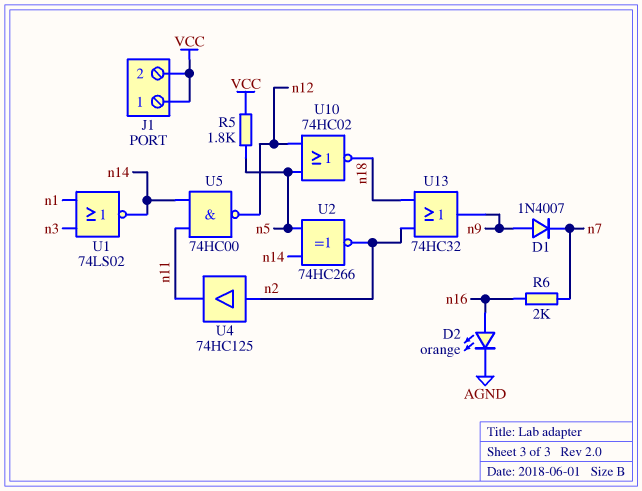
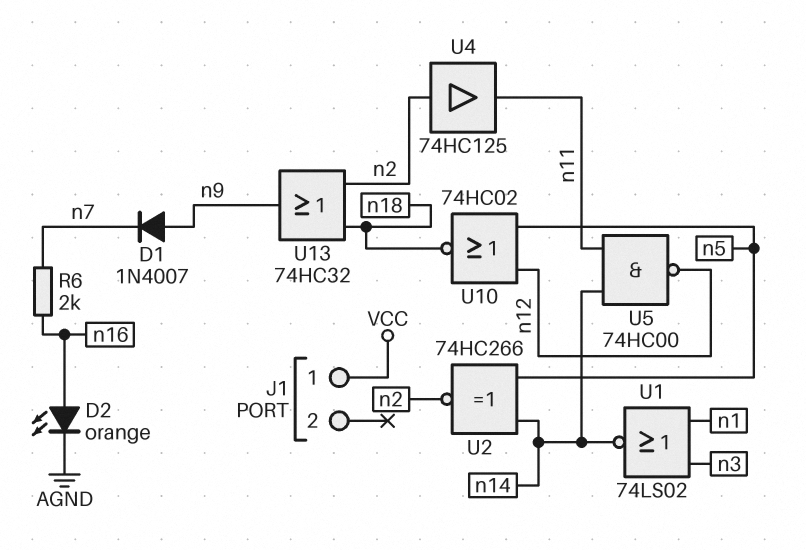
J1 pin 2: VCC -> none
R5: 1.8k (VCC, n5) -> none

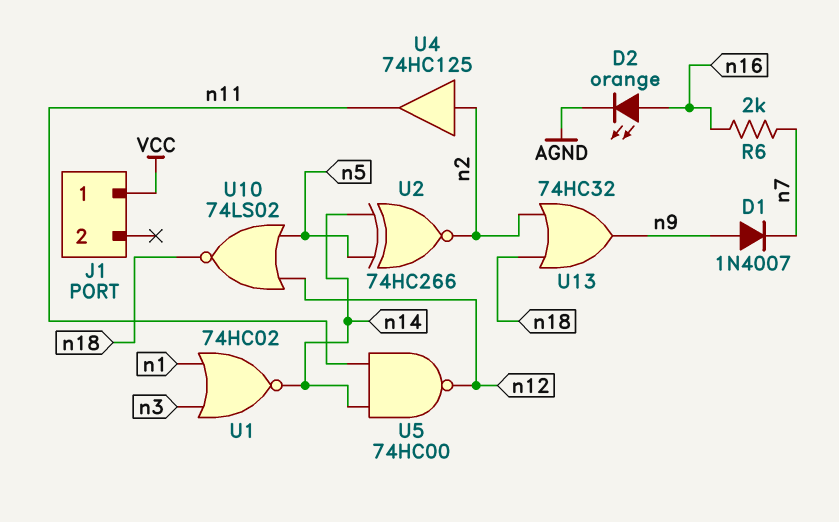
U1: NOR 74LS02 (in n1, in n3, out n14) -> NOR 74HC02 (in n1, in n3, out n14)
U10: NOR 74HC02 (in n5, in n12, out n18) -> NOR 74LS02 (in n5, in n12, out n18)

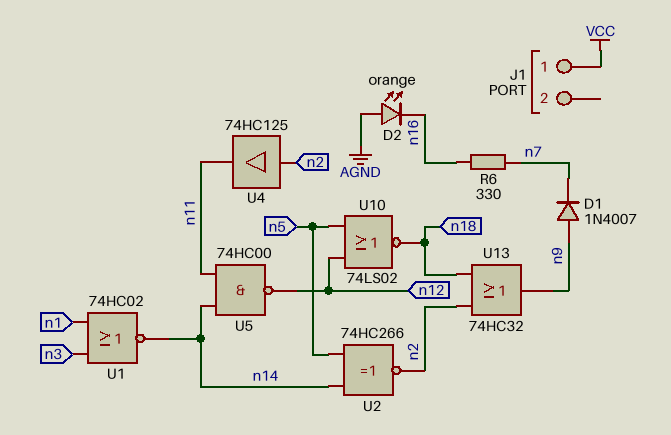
D2: LED orange (A n16, K AGND) -> LED orange (A AGND, K n16)
R6: 2k (n7, n16) -> 330 (n7, n16)

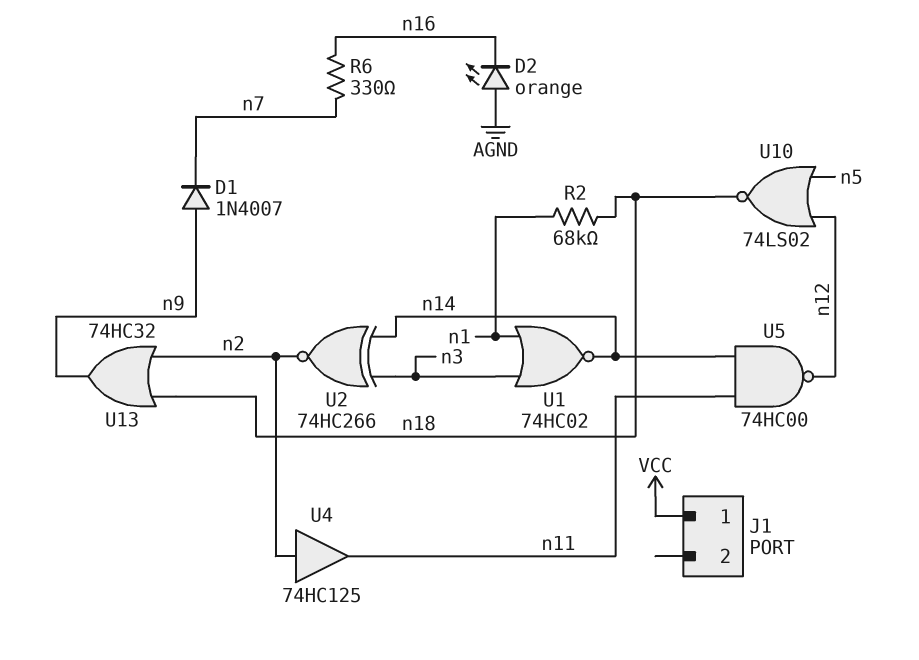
R2: none -> 68k (n1, n18)
U2: XNOR 74HC266 (in n5, in n14, out n2) -> XNOR 74HC266 (in n3, in n14, out n2)

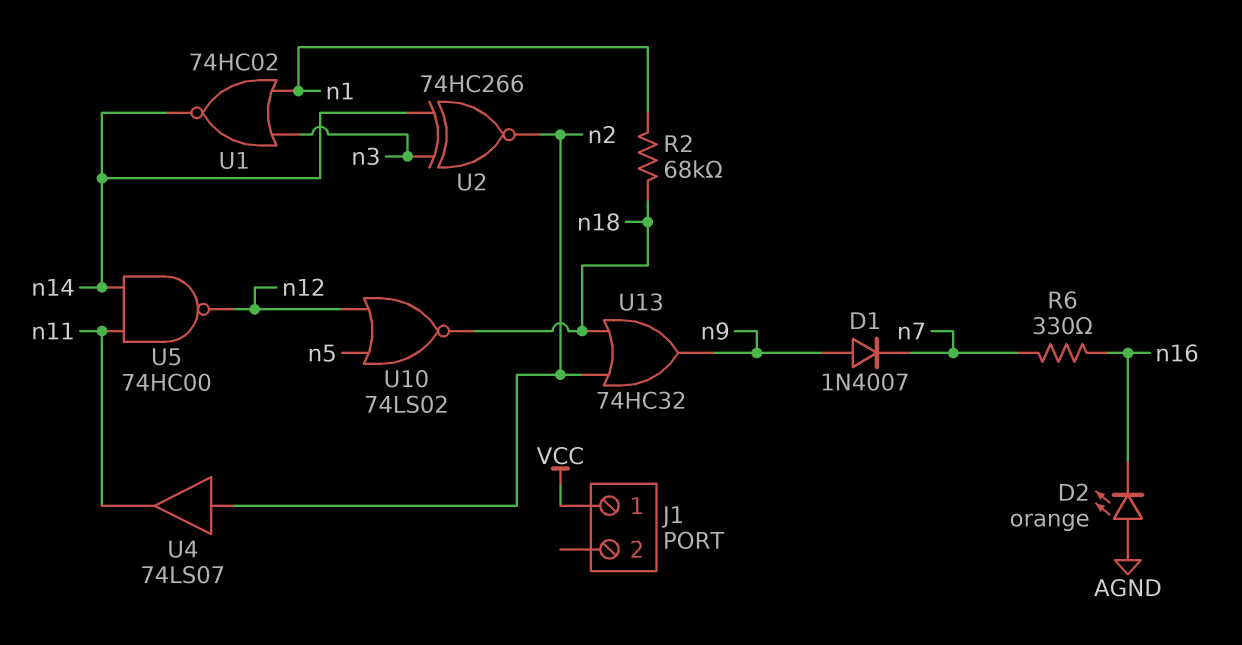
U4: buffer 74HC125 (in n2, out n11) -> buffer 74LS07 (in n2, out n11)

